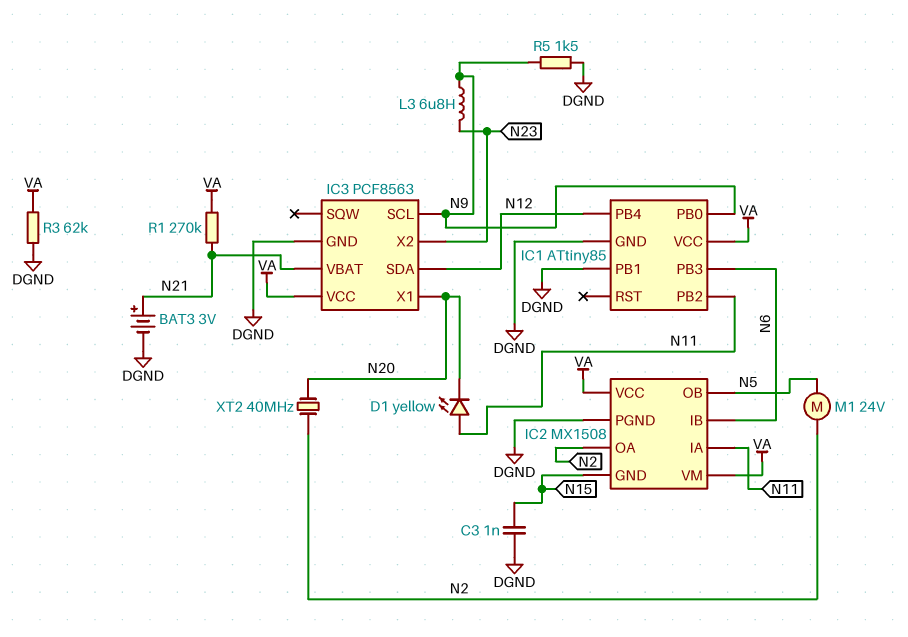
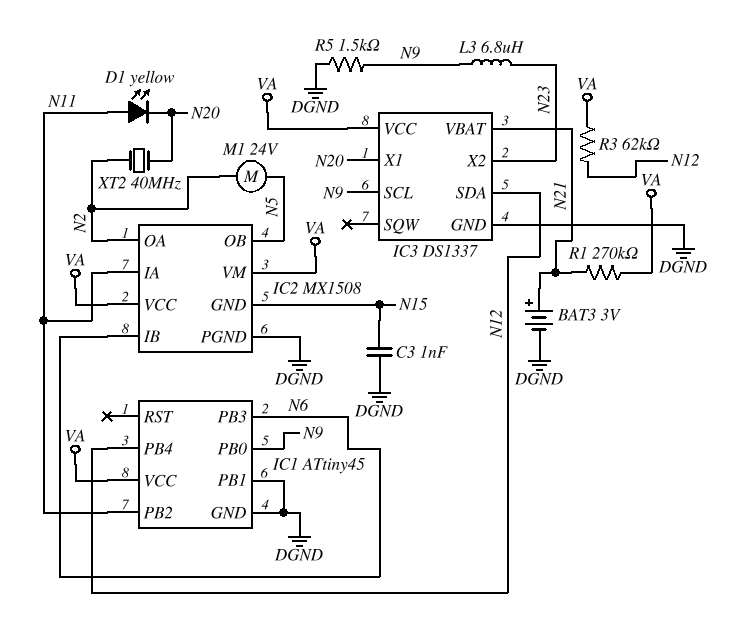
IC1: ATtiny85 -> ATtiny45
IC3: PCF8563 -> DS1337
R3: 62k (DGND, VA) -> 62k (N12, VA)

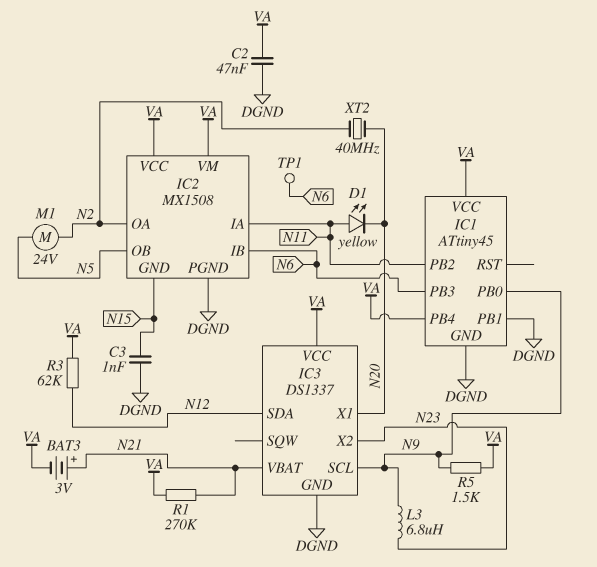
BAT3: 3V (plus N21, minus DGND) -> 3V (plus N21, minus VA)
C2: none -> 47nF (DGND, VA)
IC1 pin PB4: N12 -> VA
R5: 1.5k (DGND, N9) -> 1.5k (N9, VA)
TP1: none -> test point (N6)

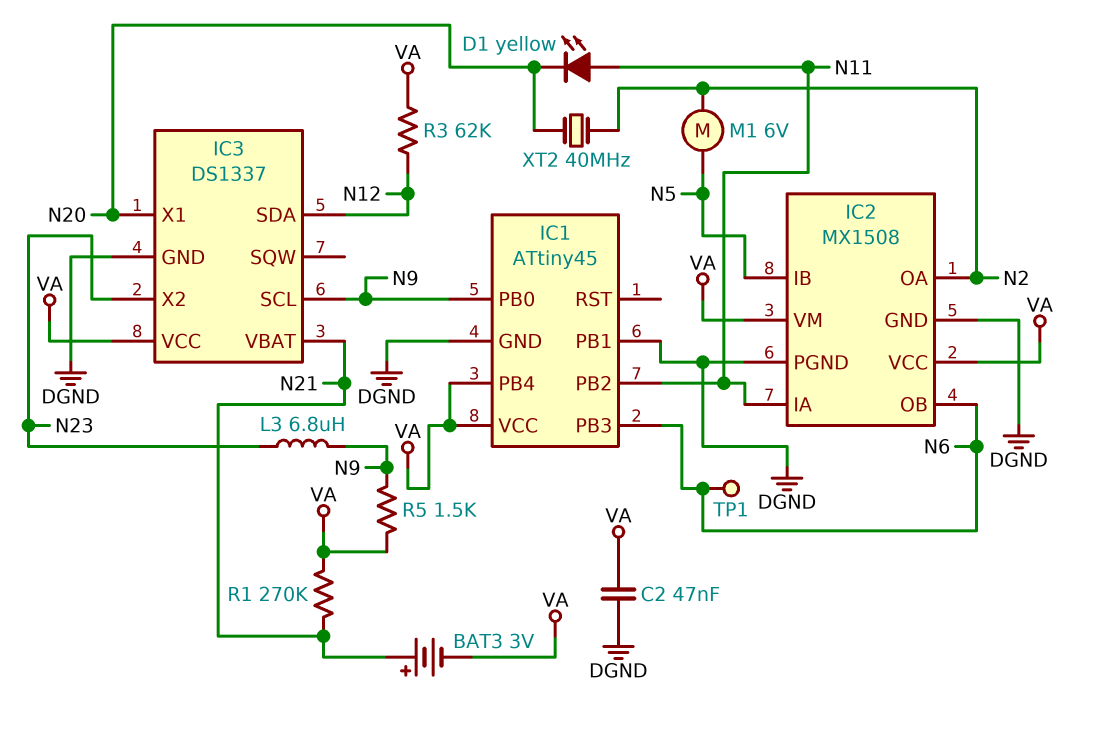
C3: 1nF (DGND, N15) -> none
IC2 pin GND: N15 -> DGND
IC2 pin IB: N6 -> N5
IC2 pin OB: N5 -> N6
M1: motor 24V (N2, N5) -> motor 6V (N2, N5)

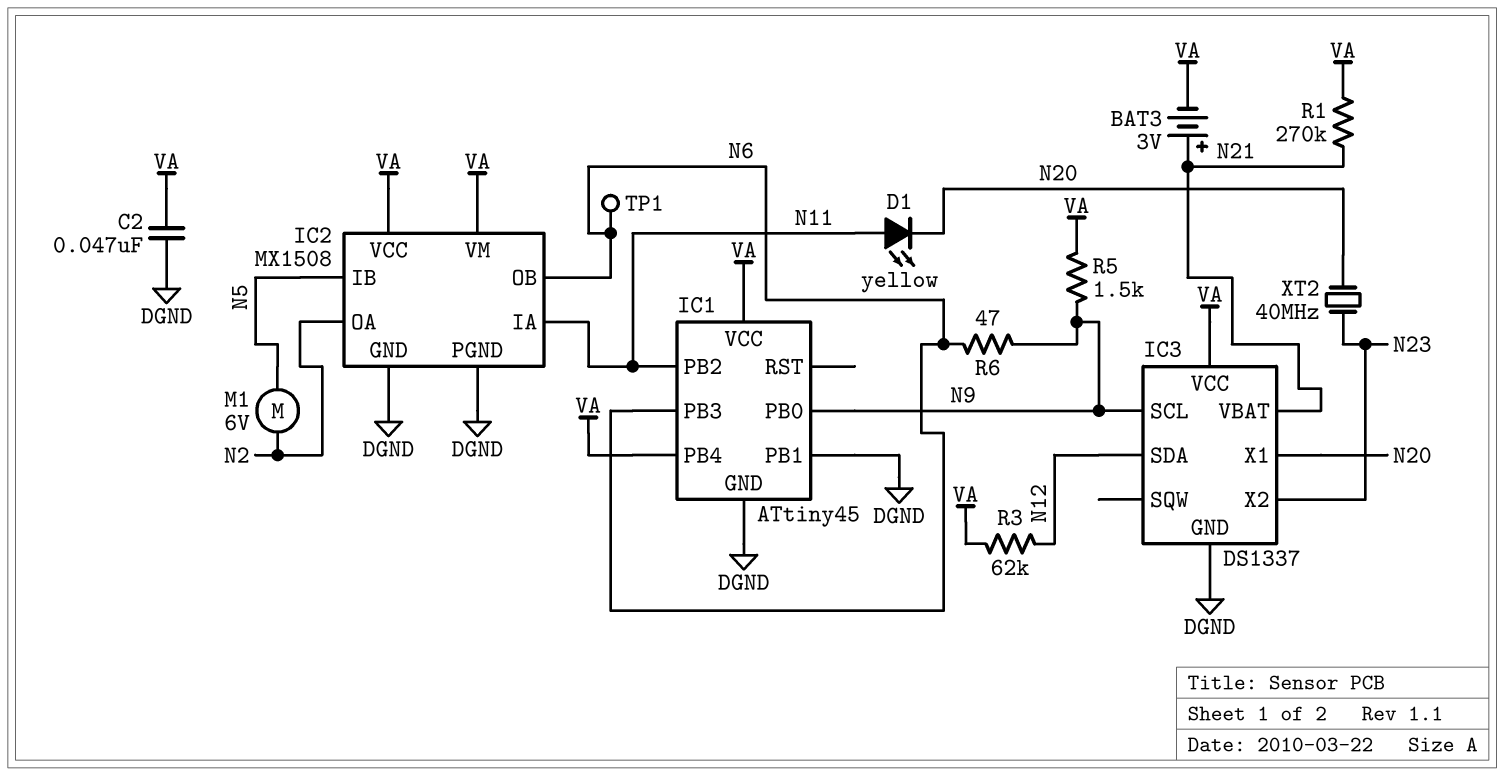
L3: 6.8uH (N9, N23) -> none
R6: none -> 47 (N6, N9)
XT2: 40MHz (N2, N20) -> 40MHz (N20, N23)

